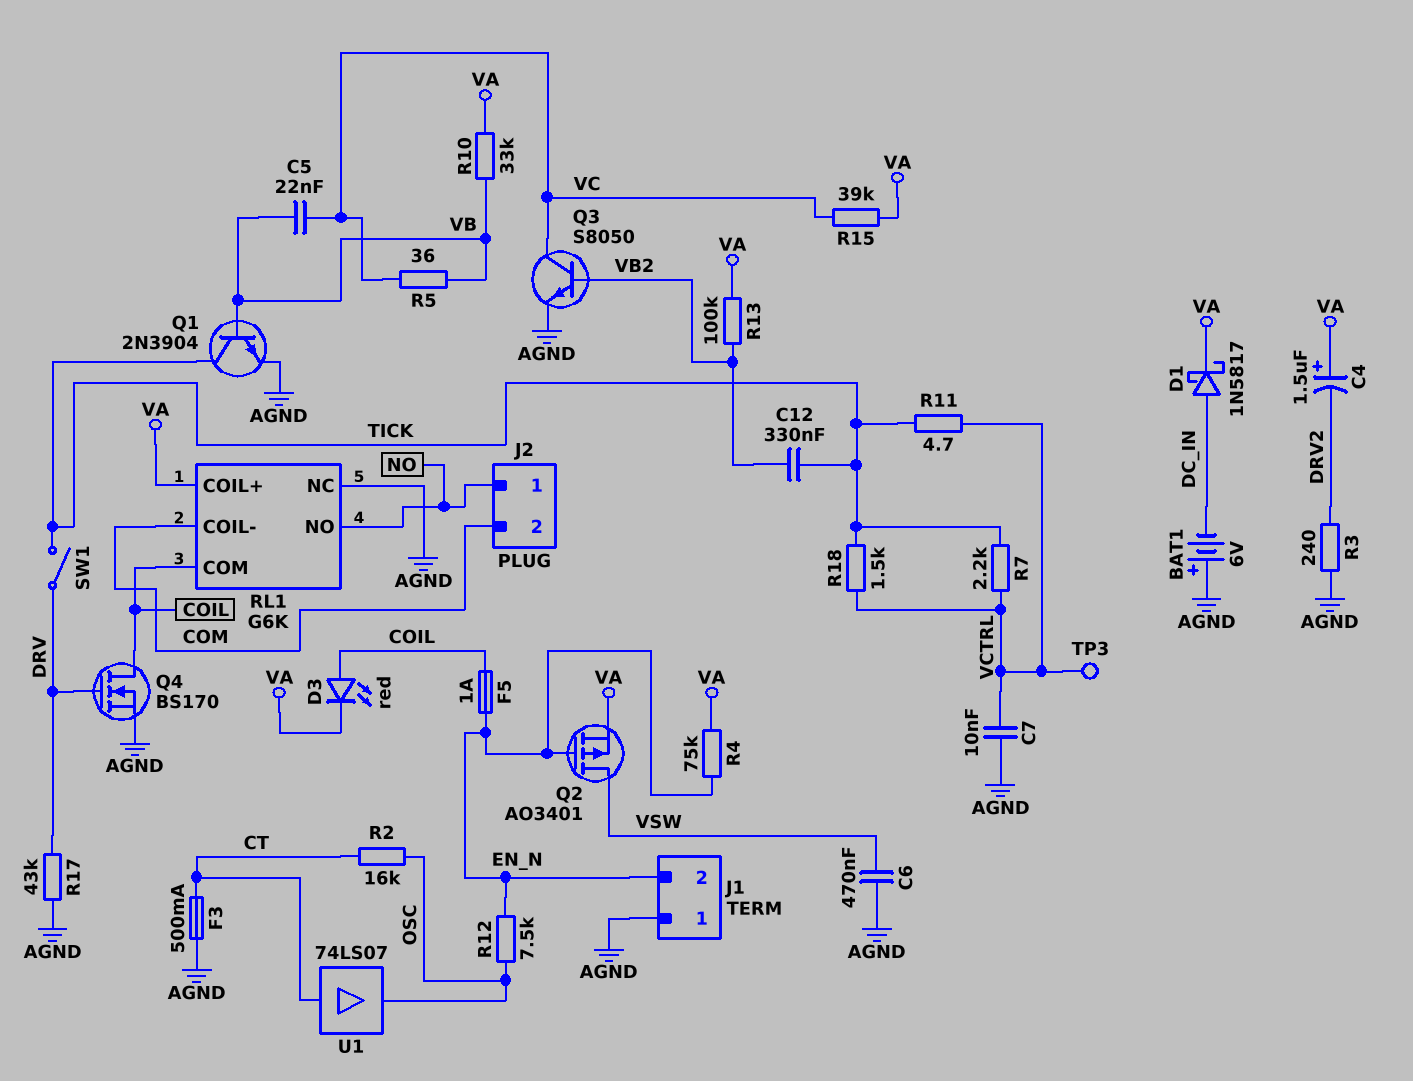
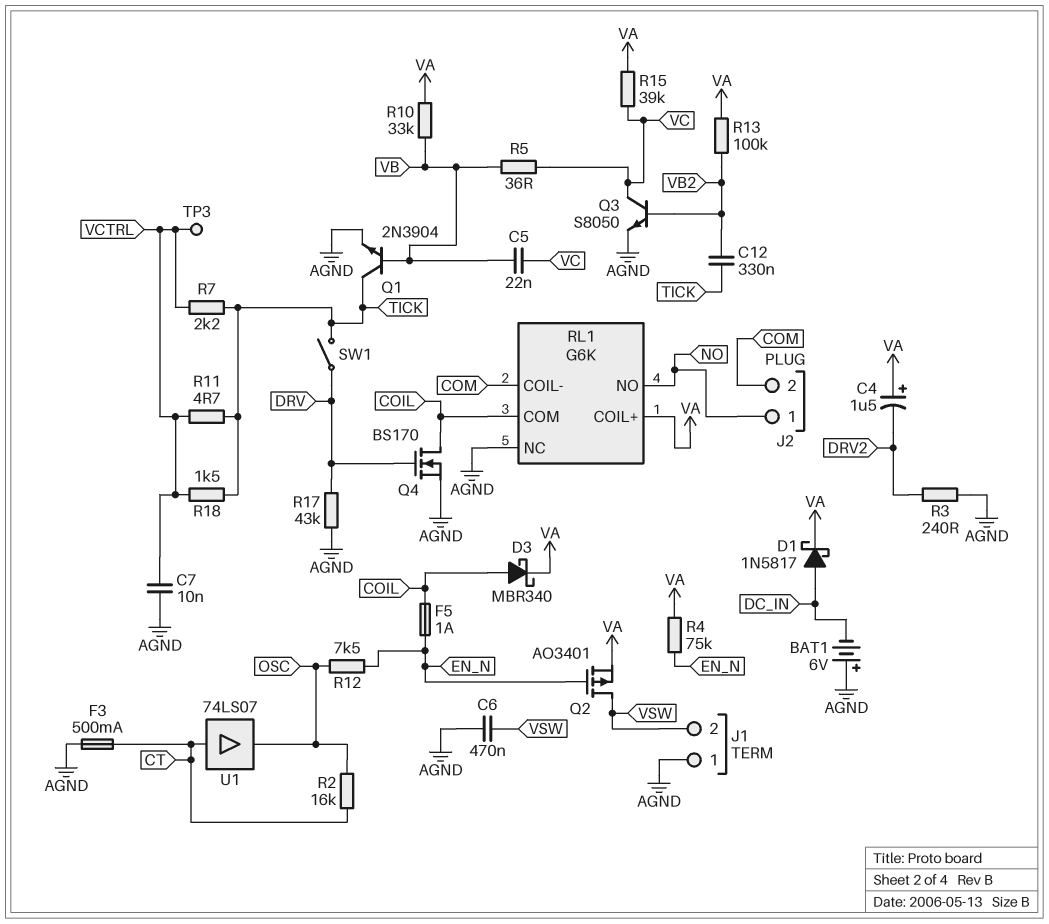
D3: LED red (A COIL, K VA) -> schottky MBR340 (A COIL, K VA)
J1 pin 2: EN_N -> VSW

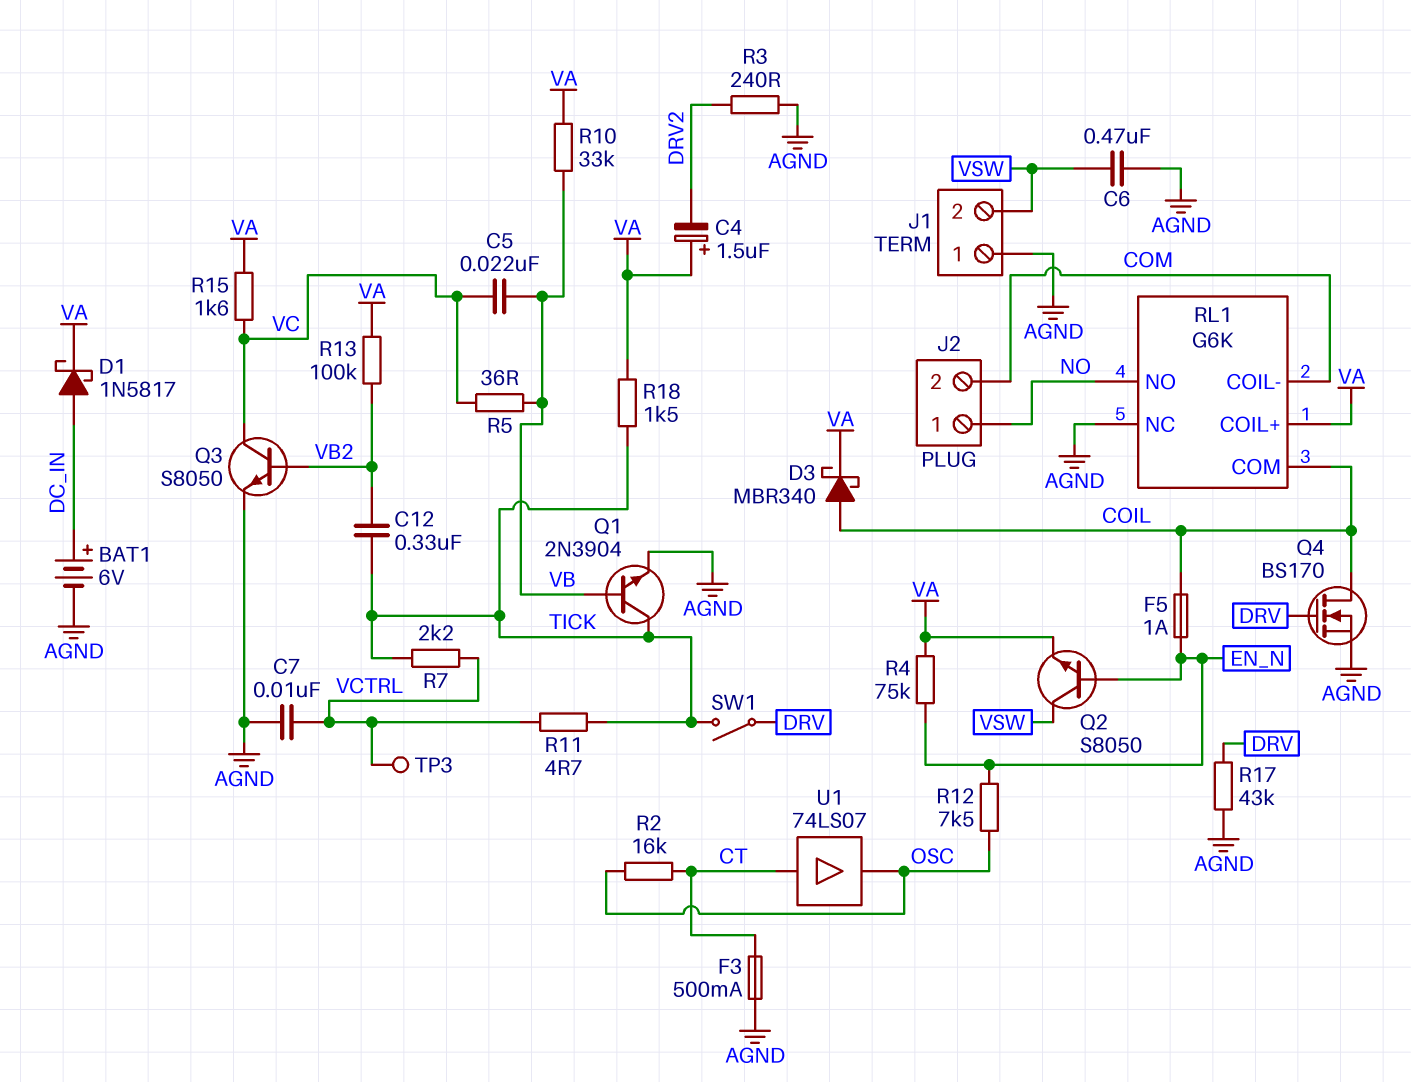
BAT1: 6V (plus AGND, minus DC_IN) -> 6V (plus DC_IN, minus AGND)
Q2: PMOS AO3401 (G EN_N, D VSW, S VA) -> NPN S8050 (B EN_N, C VSW, E VA)
R15: 39k (VA, VC) -> 1.6k (VA, VC)
R18: 1.5k (TICK, VCTRL) -> 1.5k (TICK, VA)

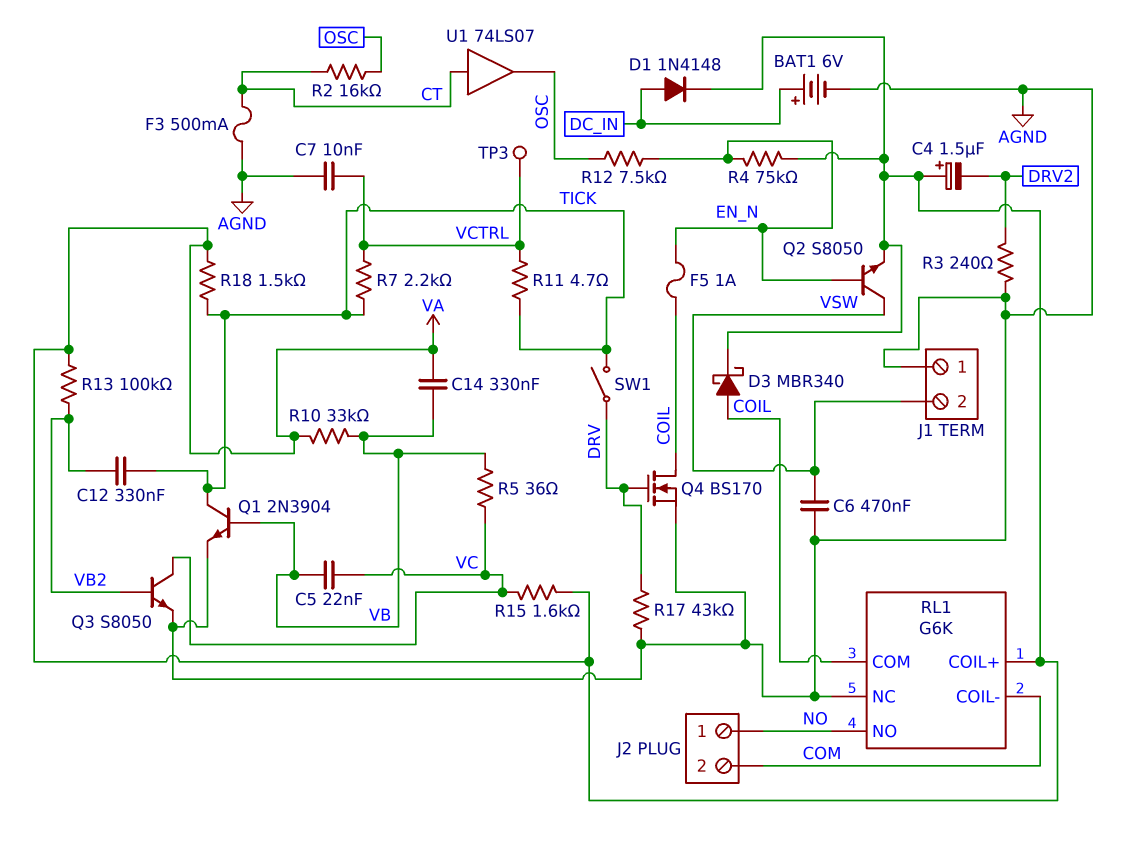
C14: none -> 330nF (VA, VB)
D1: schottky 1N5817 (A DC_IN, K VA) -> diode 1N4148 (A DC_IN, K VA)

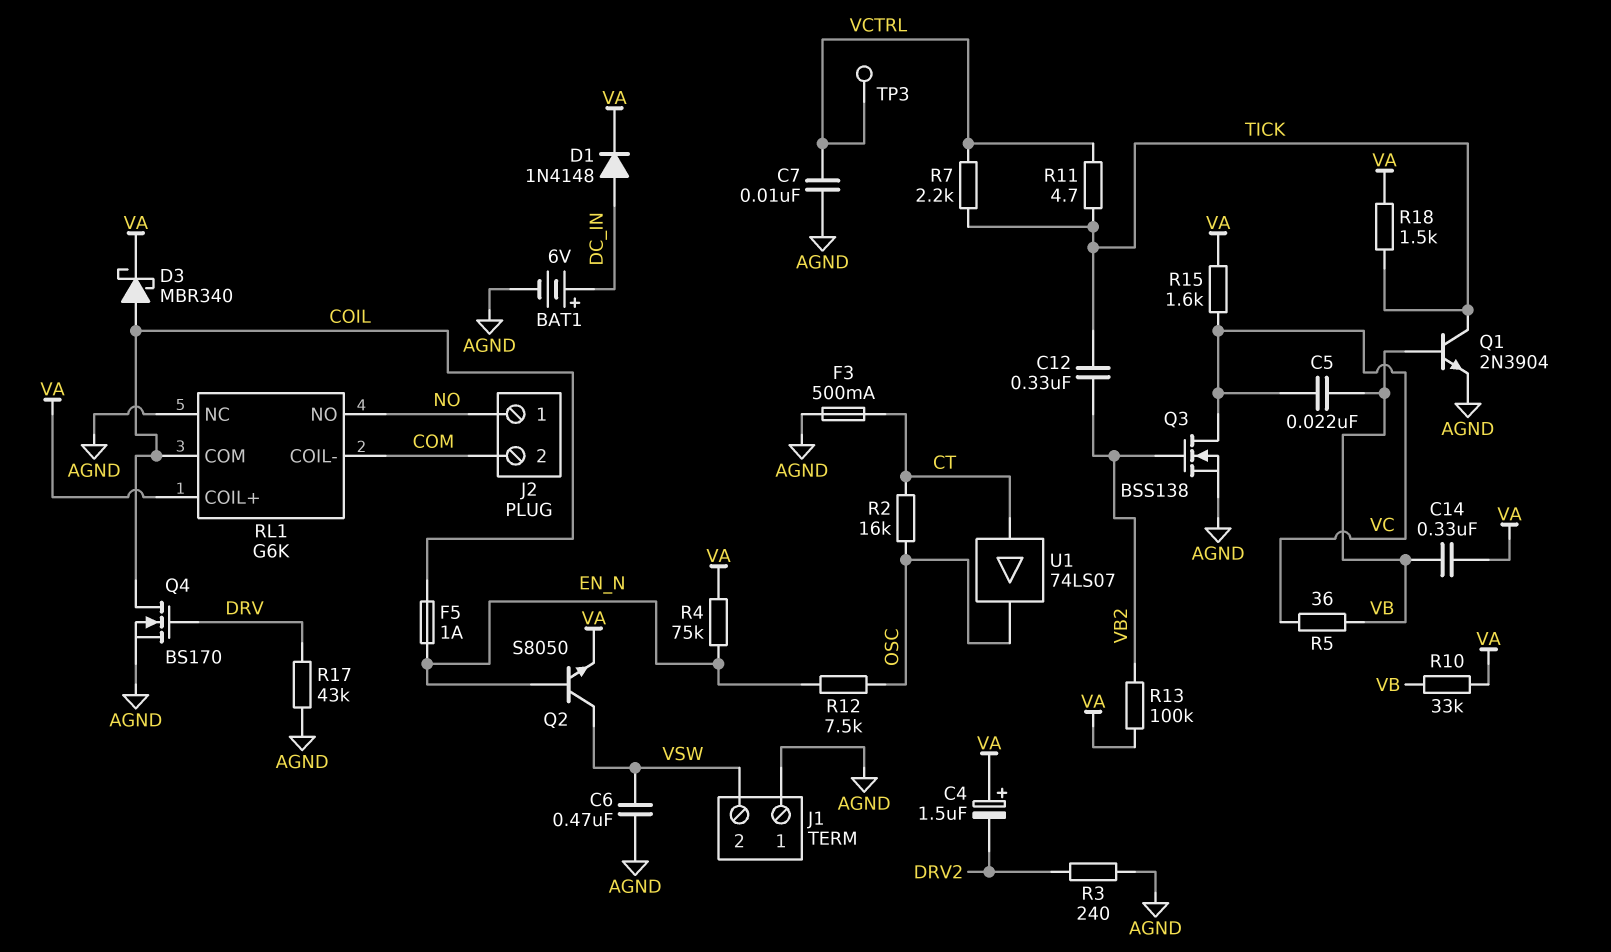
Q3: NPN S8050 (B VB2, C VC, E AGND) -> NMOS BSS138 (G VB2, D VC, S AGND)
SW1: switch (DRV, TICK) -> none

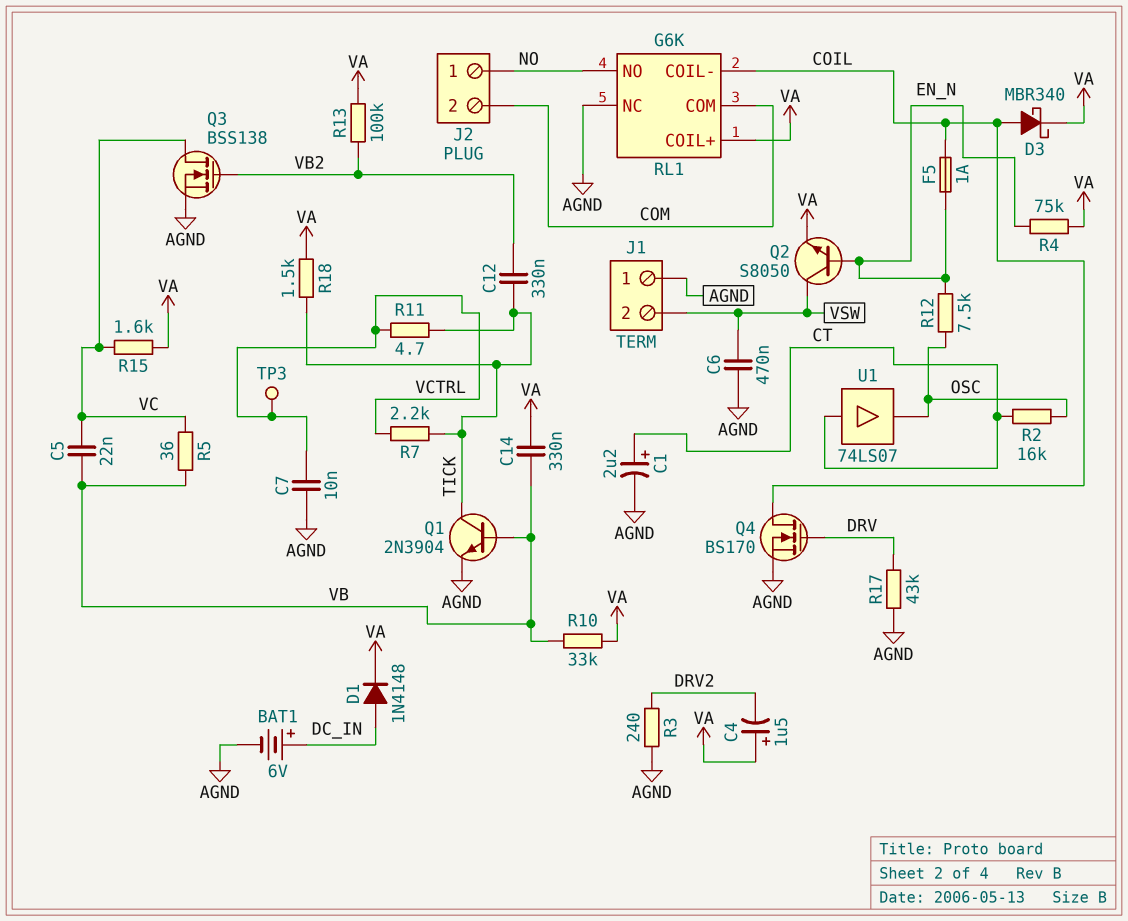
C1: none -> 2.2uF (plus CT, minus AGND)
F3: 500mA (AGND, CT) -> none
RL1 pin COIL-: COM -> COIL
RL1 pin COM: COIL -> COM

